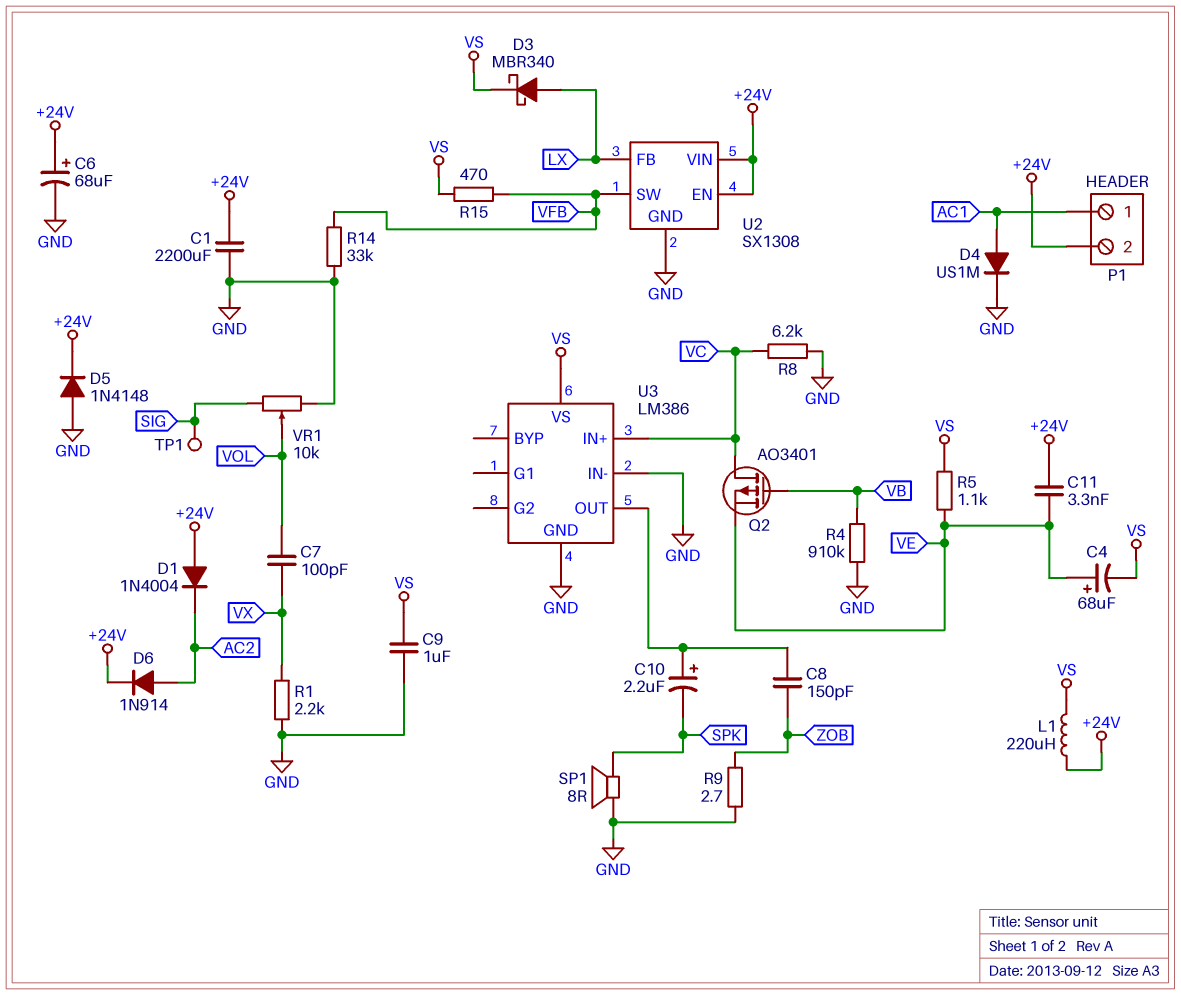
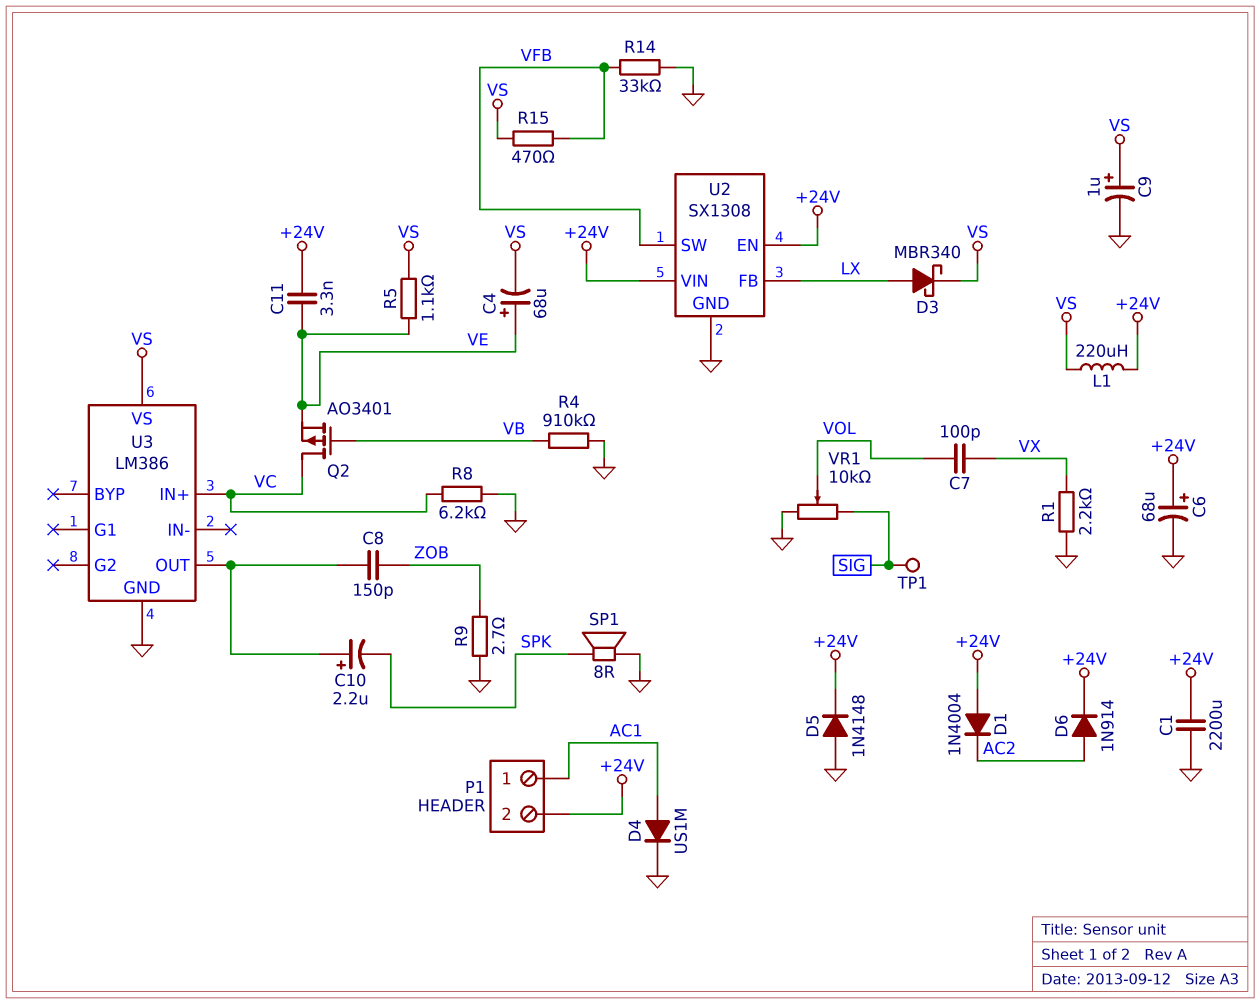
C9: 1uF (GND, VS) -> 1uF (plus VS, minus GND)
U3 pin IN-: GND -> none

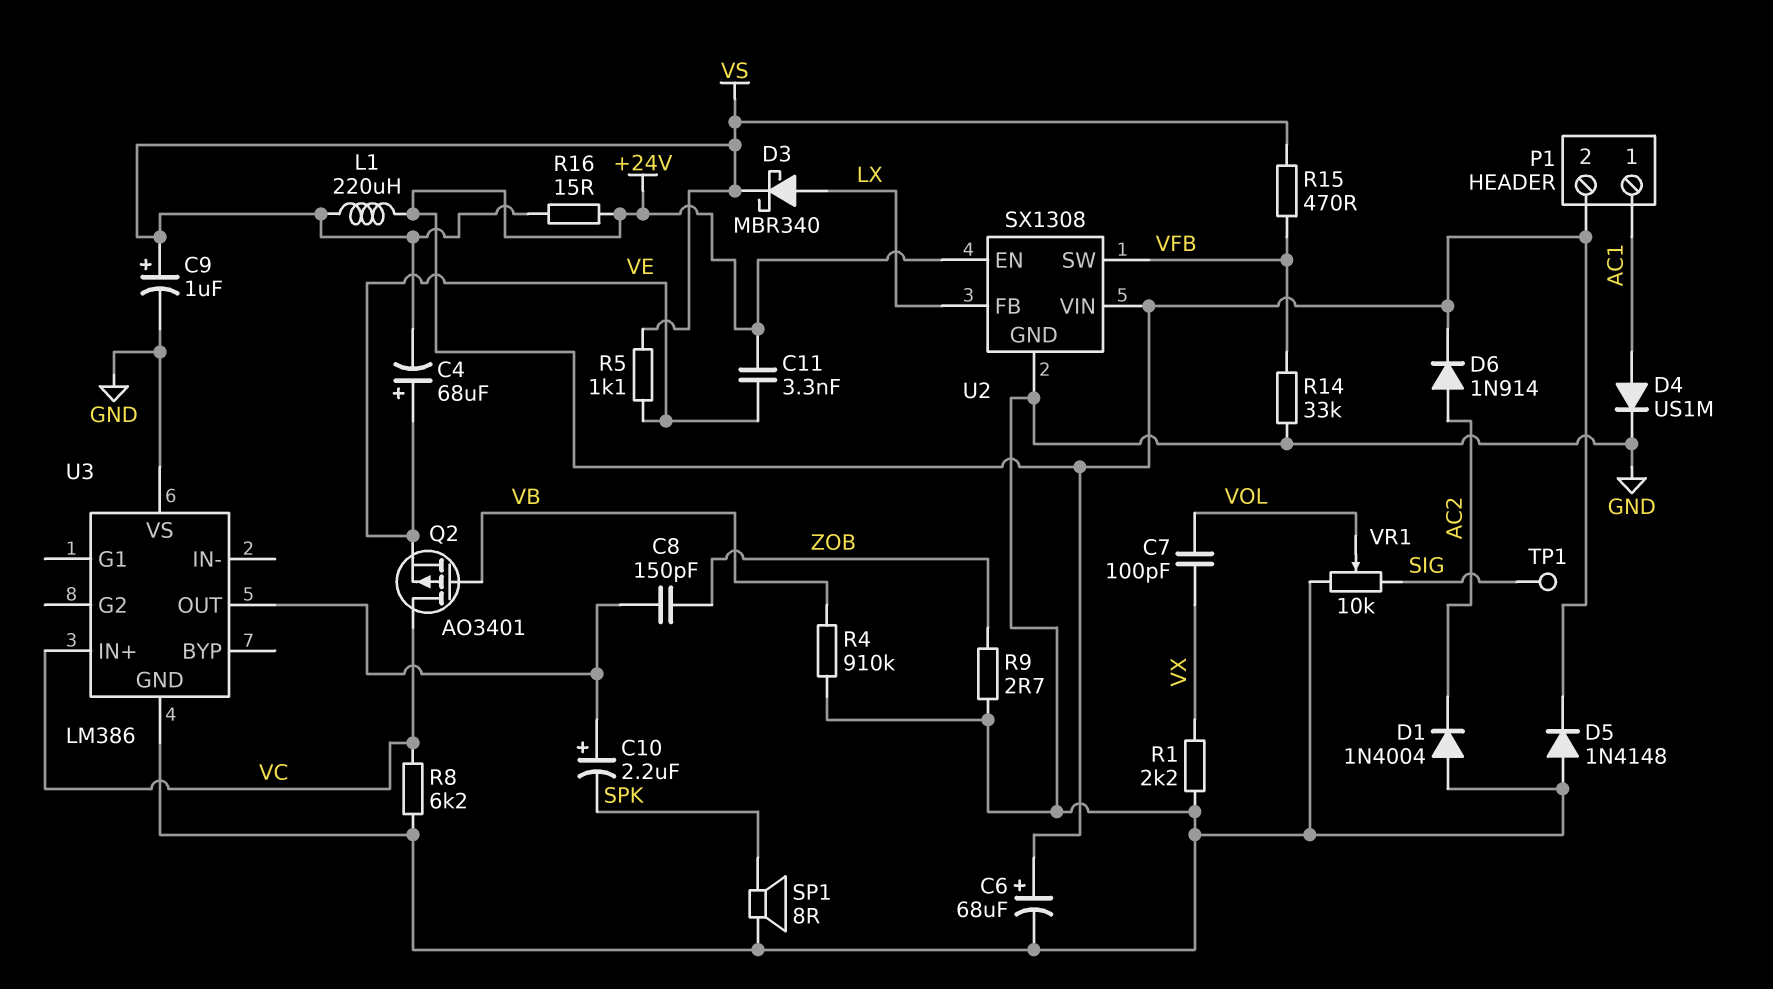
C1: 2200uF (+24V, GND) -> none
D1: diode 1N4004 (A +24V, K AC2) -> diode 1N4004 (A GND, K AC2)
R16: none -> 15 (+24V, VS)
U3 pin VS: VS -> GND

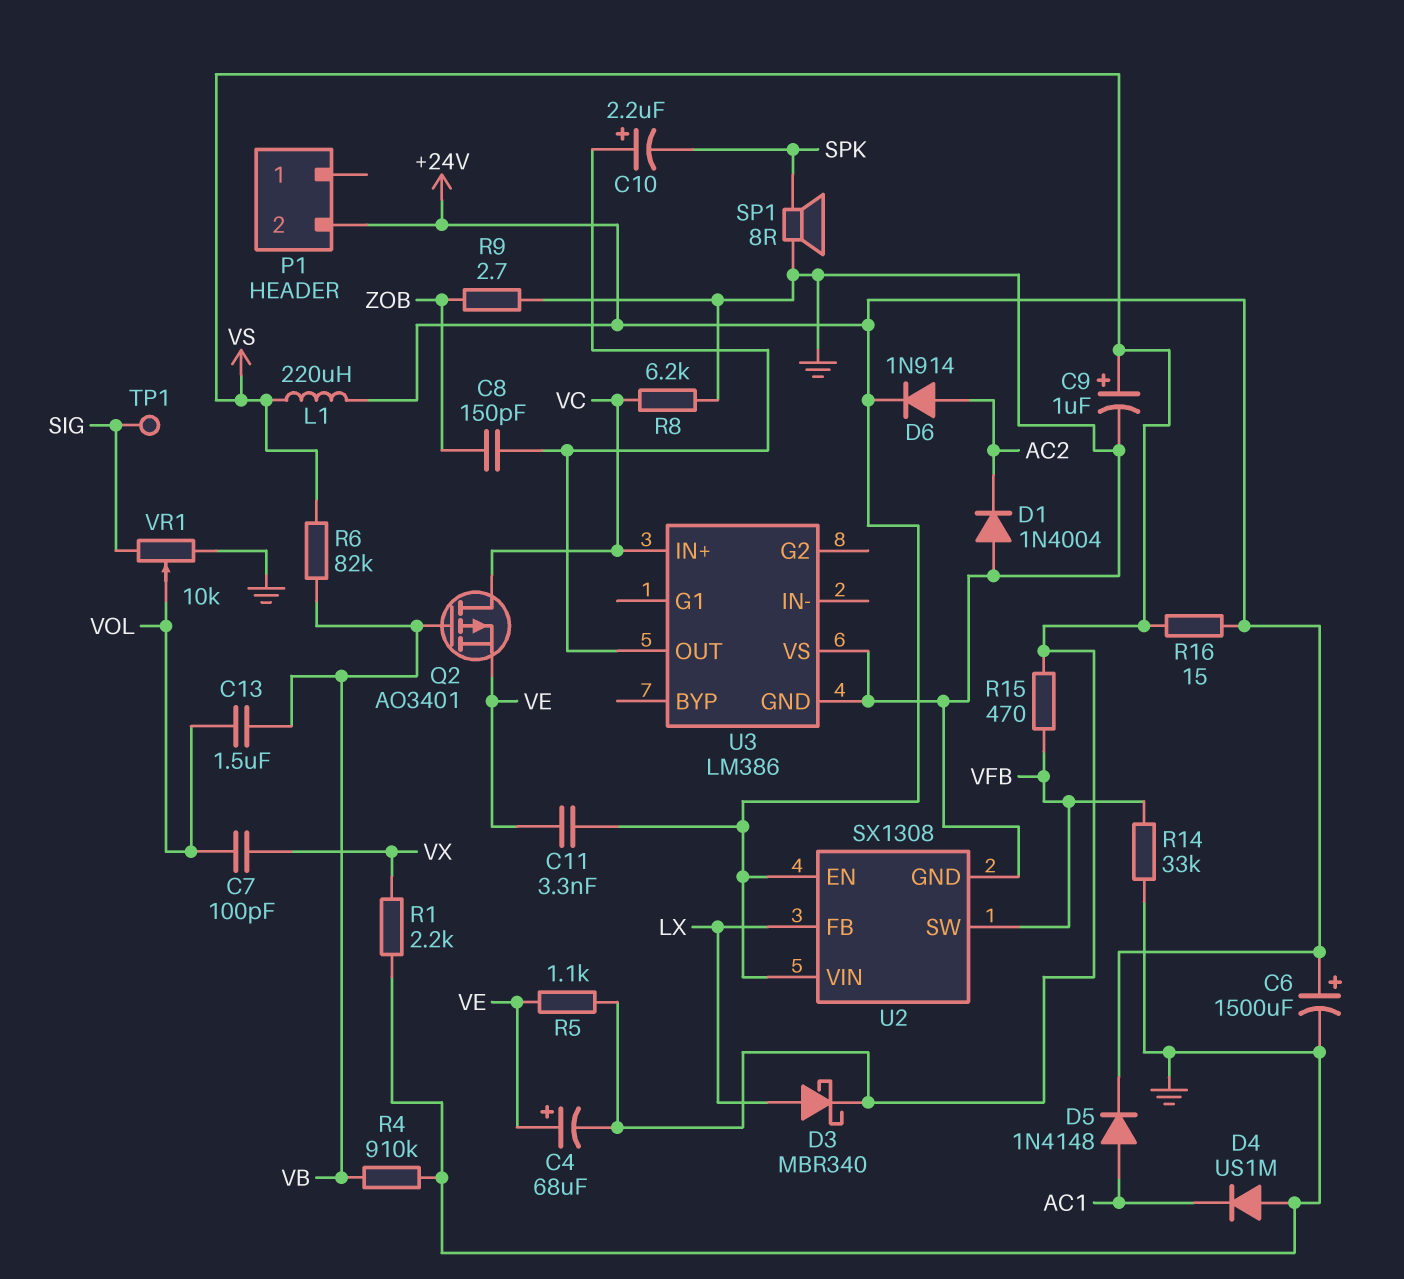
C6: 68uF (plus +24V, minus GND) -> 1500uF (plus +24V, minus GND)
C13: none -> 1.5uF (VB, VOL)
D4: diode US1M (A AC1, K GND) -> diode US1M (A GND, K AC1)
D5: diode 1N4148 (A GND, K +24V) -> diode 1N4148 (A AC1, K +24V)
P1 pin 1: AC1 -> none
R6: none -> 82k (VB, VS)

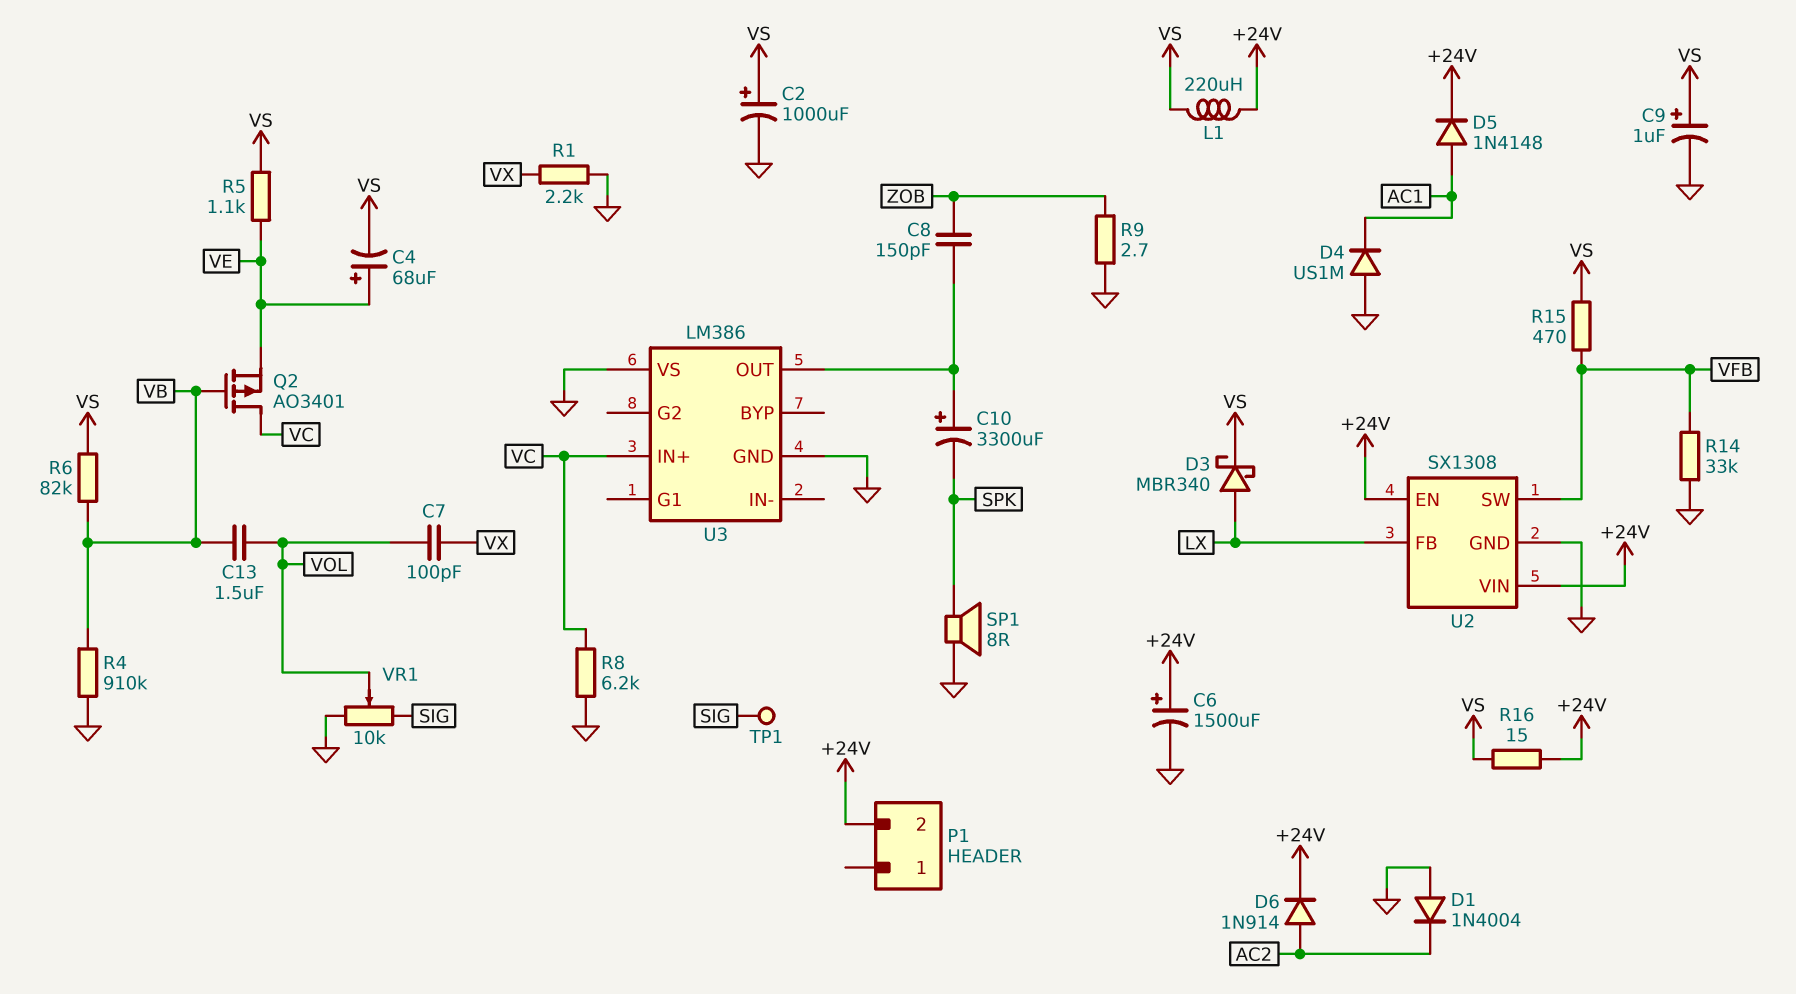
C2: none -> 1000uF (plus VS, minus GND)
C10: 2.2uF (plus U3/OUT, minus SPK) -> 3300uF (plus U3/OUT, minus SPK)
C11: 3.3nF (+24V, VE) -> none

